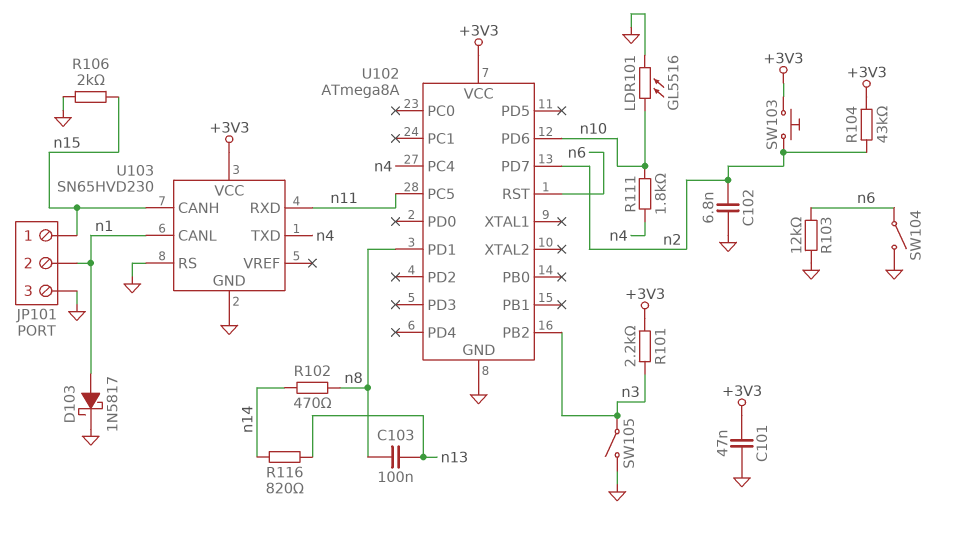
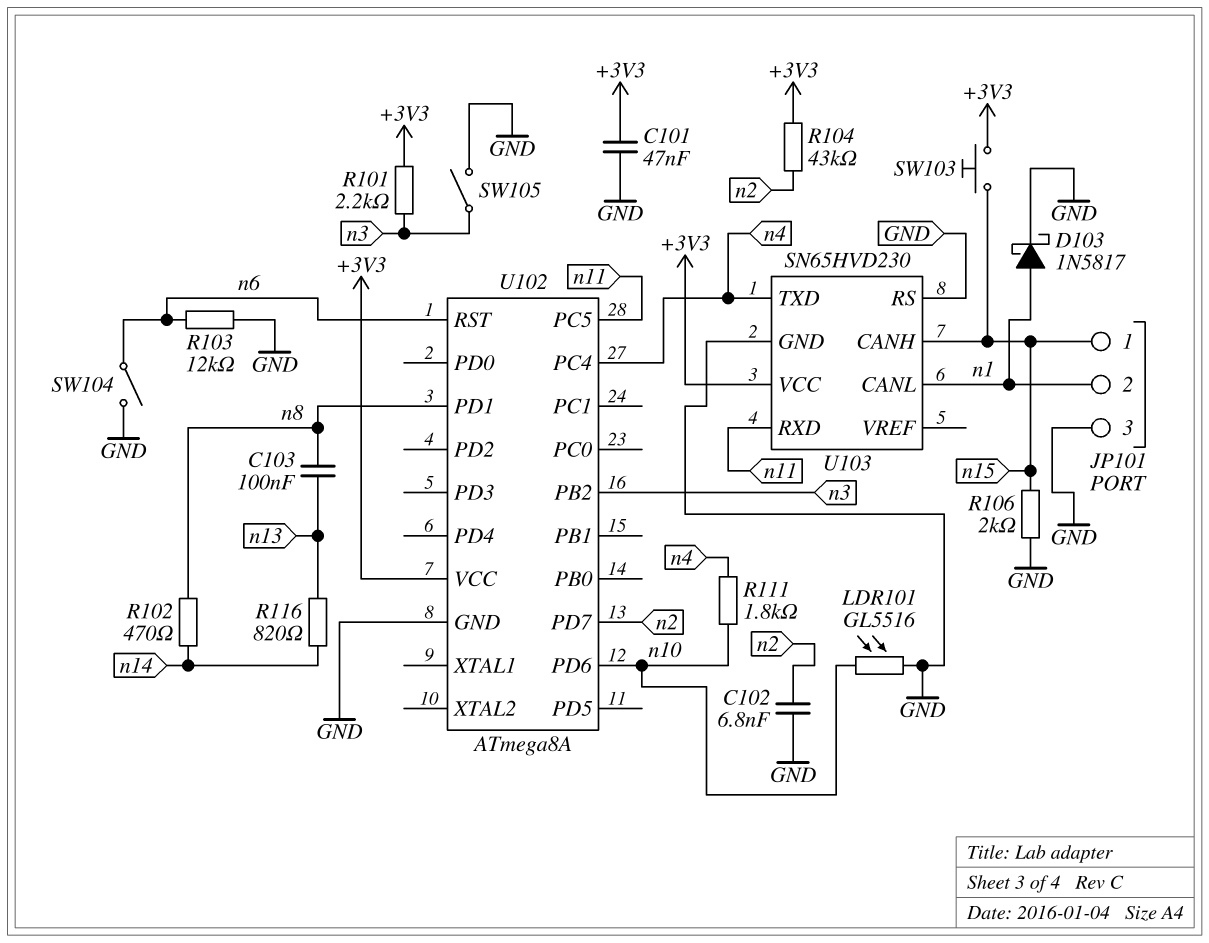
SW103: button (+3V3, n2) -> button (+3V3, n15)

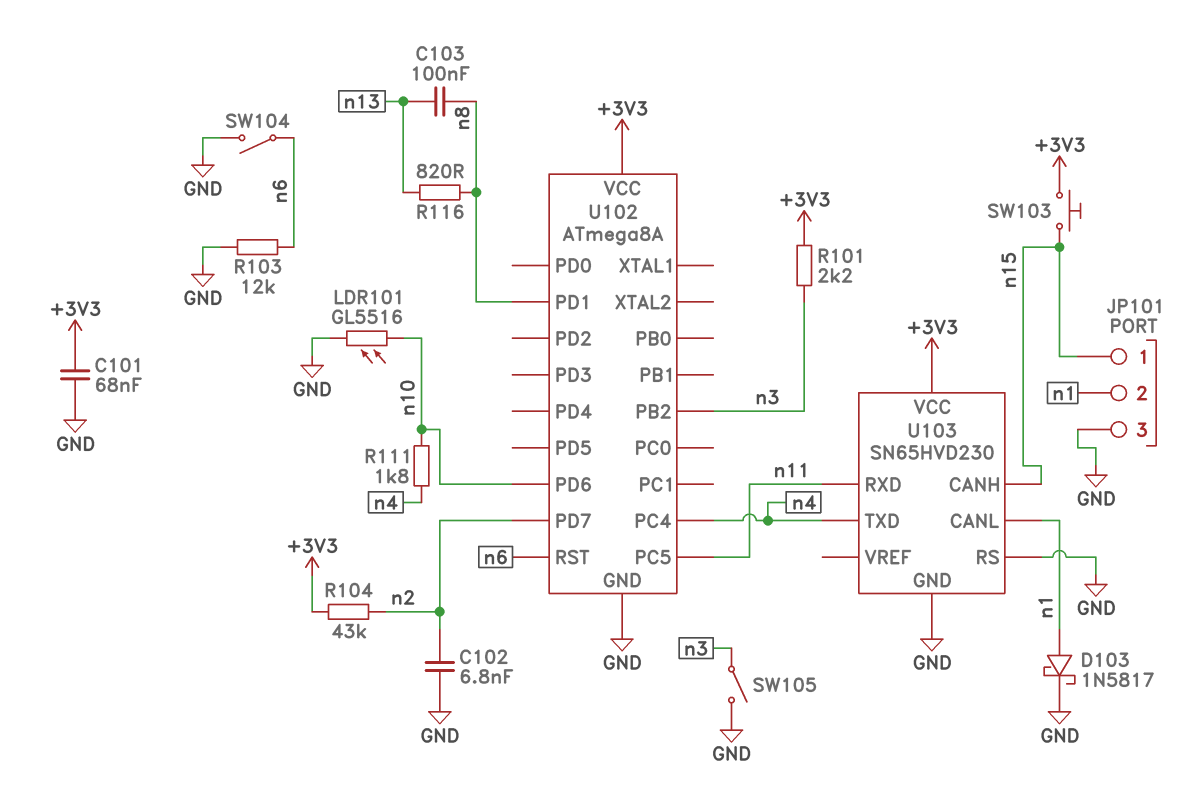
C101: 47nF (+3V3, GND) -> 68nF (+3V3, GND)
R102: 470 (n8, n14) -> none
R106: 2k (GND, n15) -> none
R116: 820 (n13, n14) -> 820 (n8, n13)

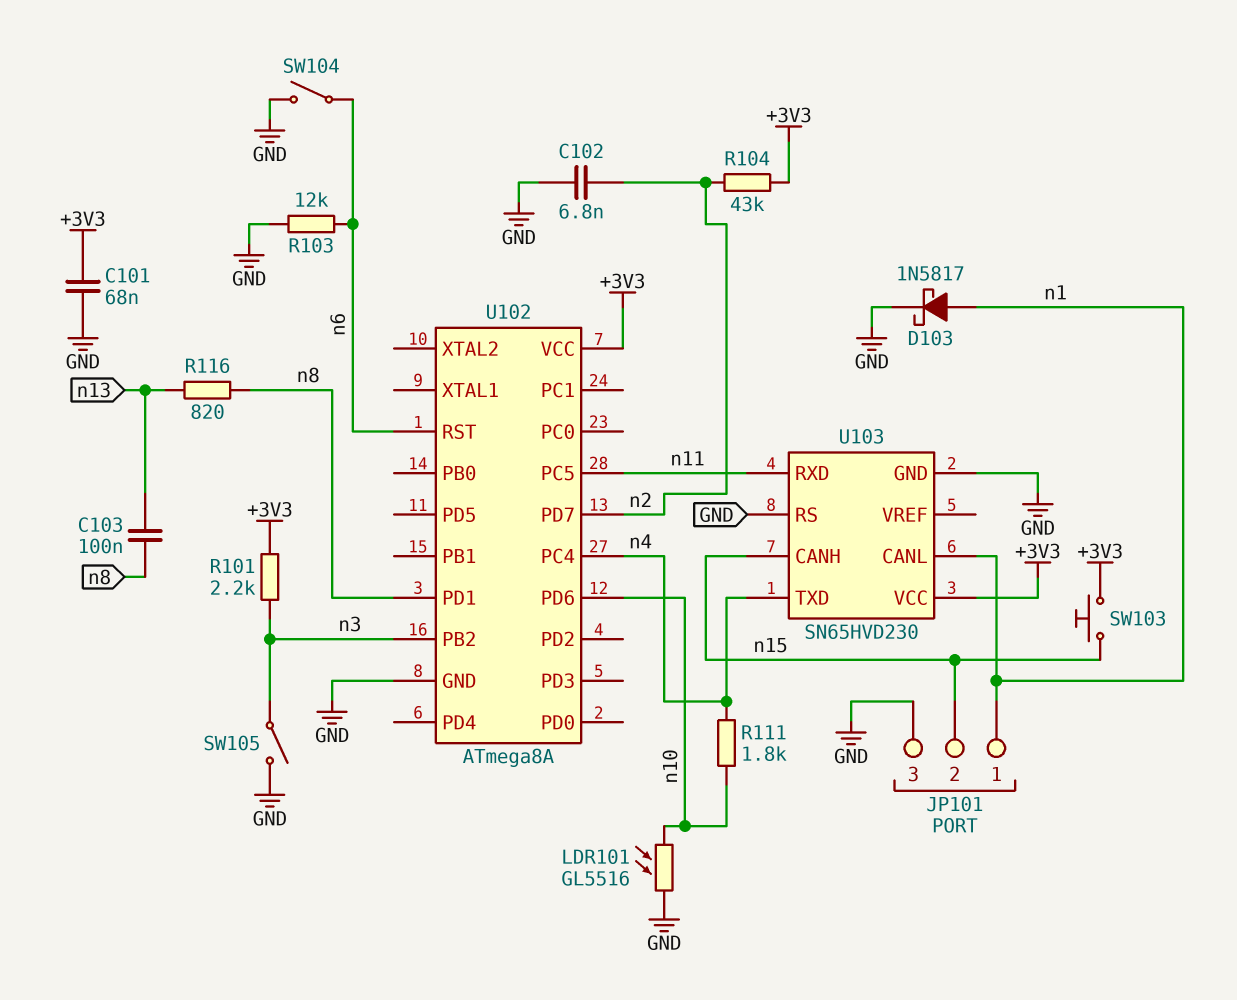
JP101 pin 1: n15 -> n1
JP101 pin 2: n1 -> n15

